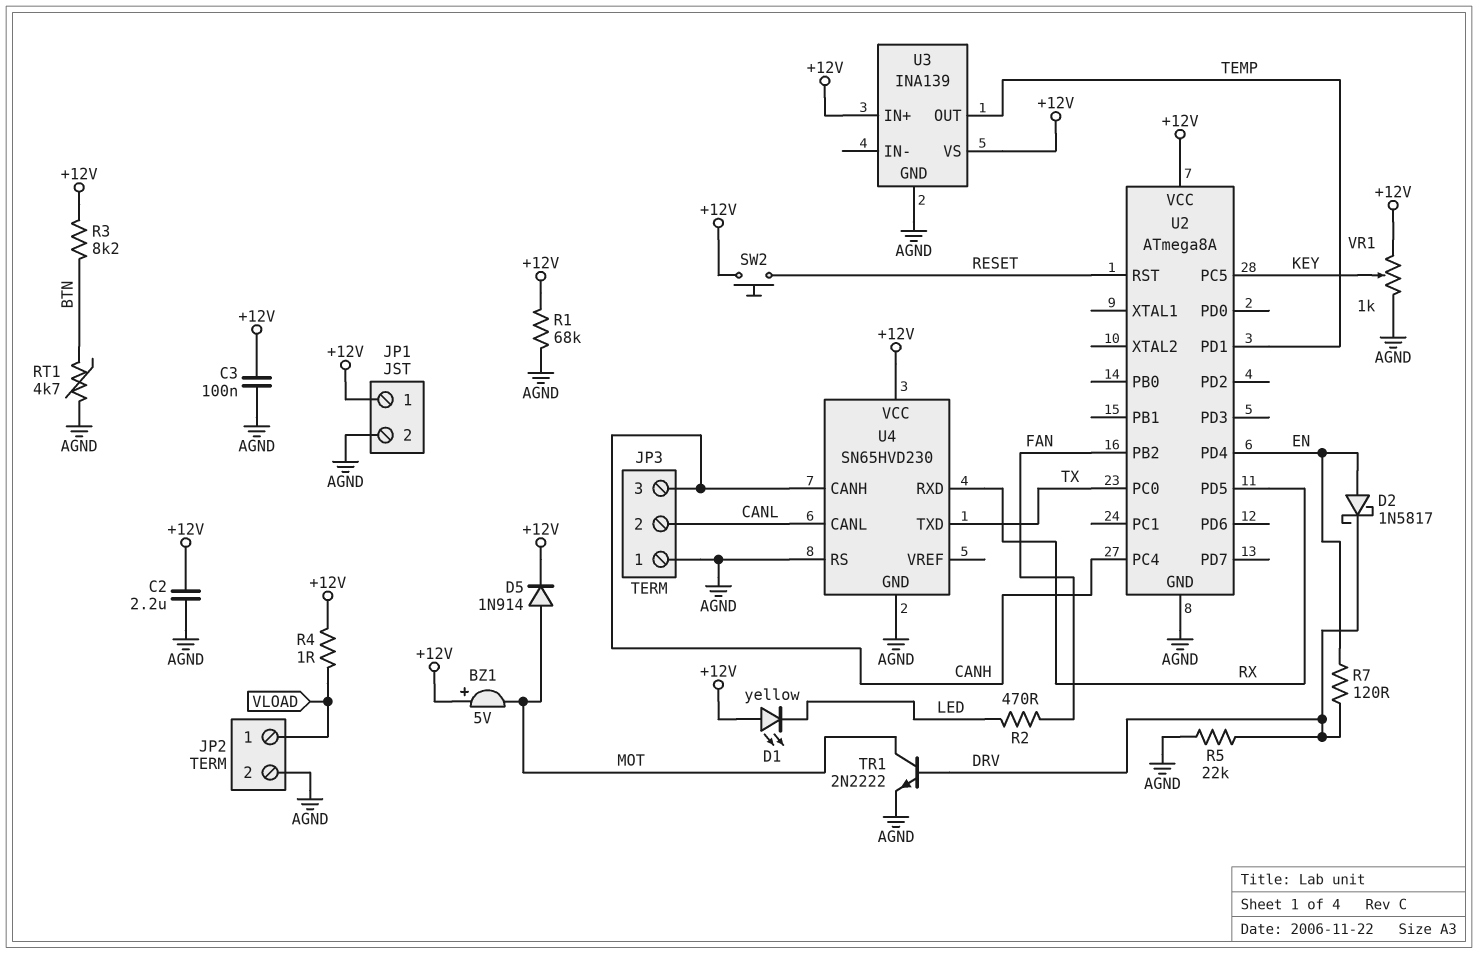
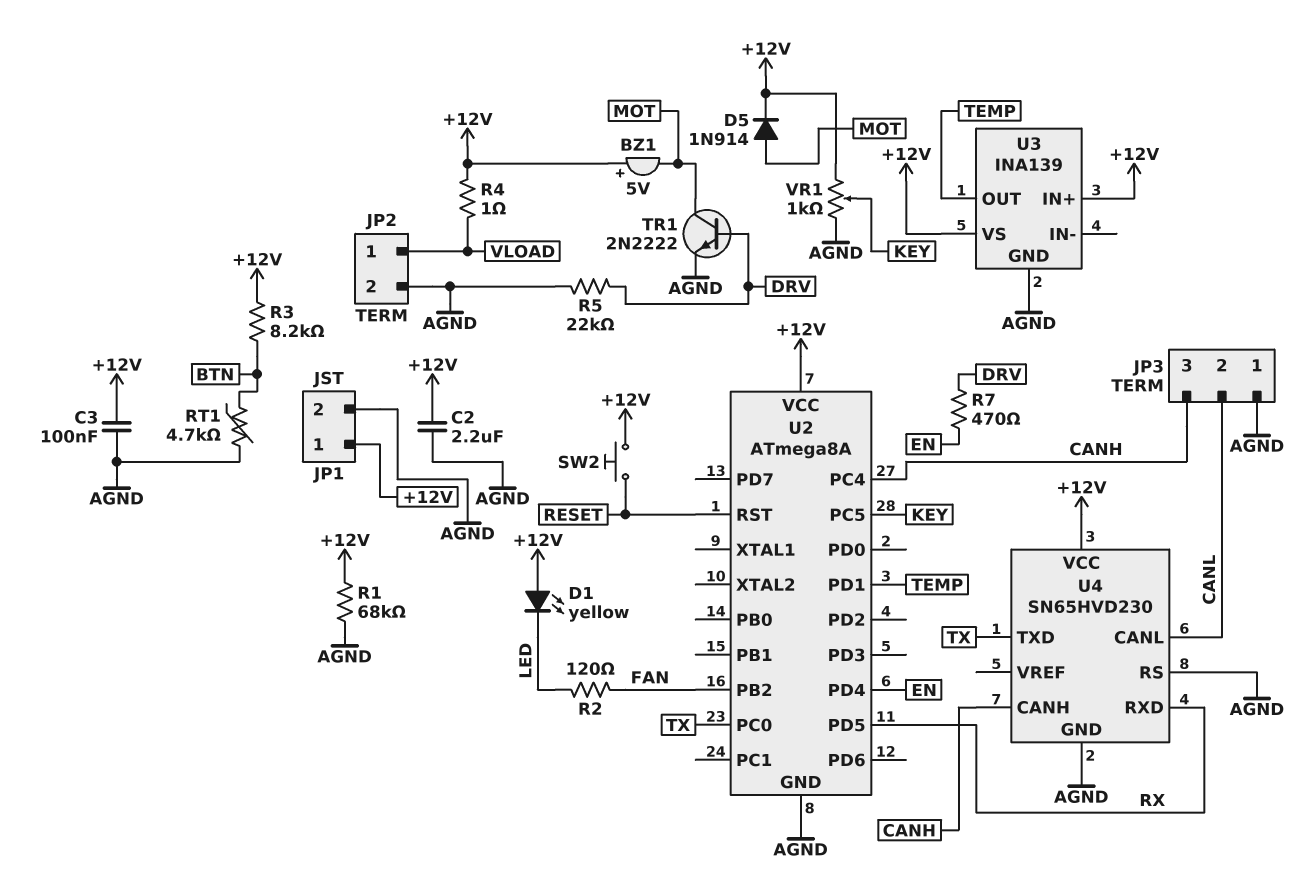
D2: schottky 1N5817 (A EN, K DRV) -> none
R2: 470 (FAN, LED) -> 120 (FAN, LED)
R7: 120 (DRV, EN) -> 470 (DRV, EN)

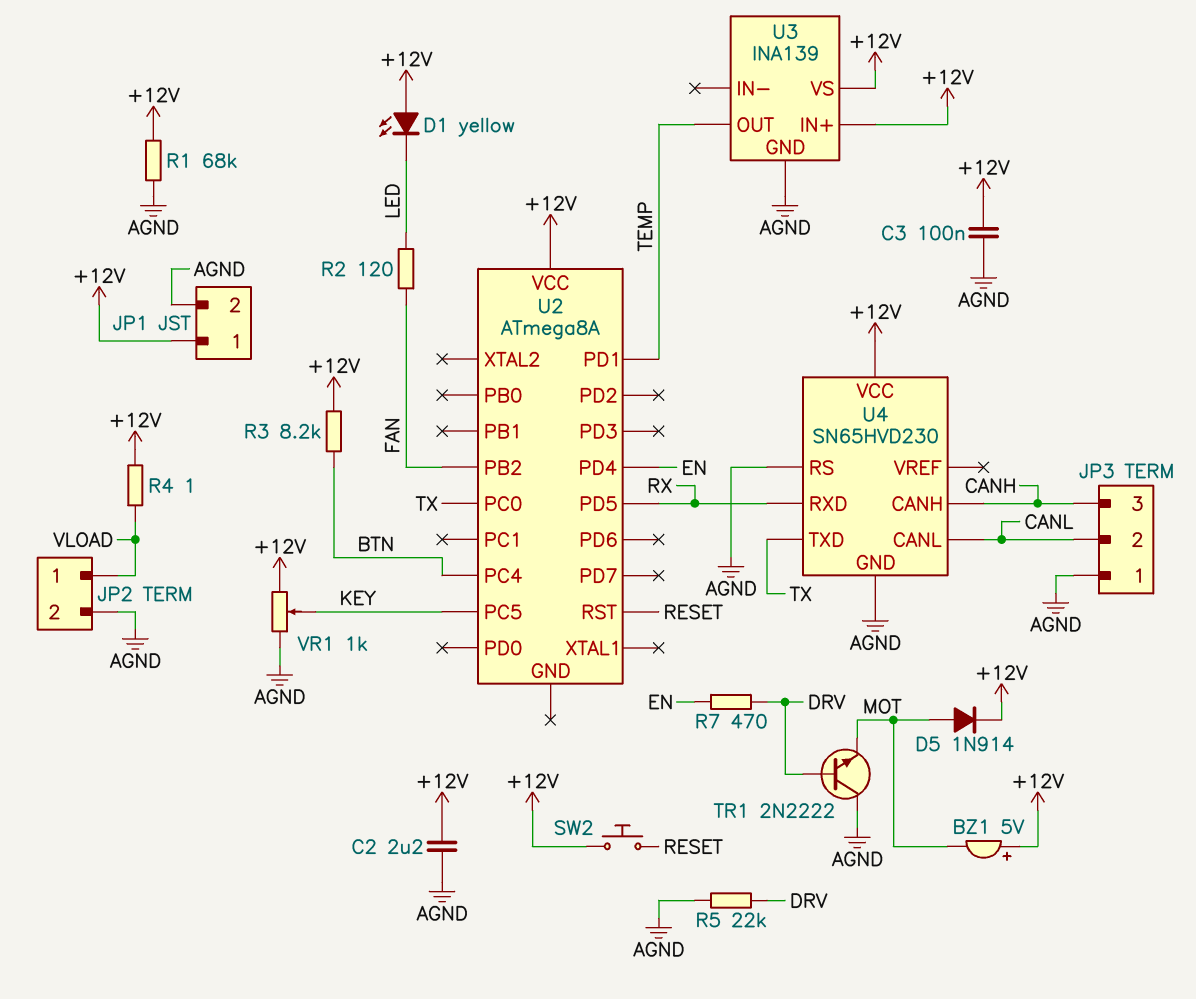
RT1: 4.7k (AGND, BTN) -> none
TR1: NPN 2N2222 (B DRV, C MOT, E AGND) -> NPN 2N2222 (B DRV, C AGND, E MOT)
U2 pin GND: AGND -> none
U2 pin PC4: CANH -> BTN

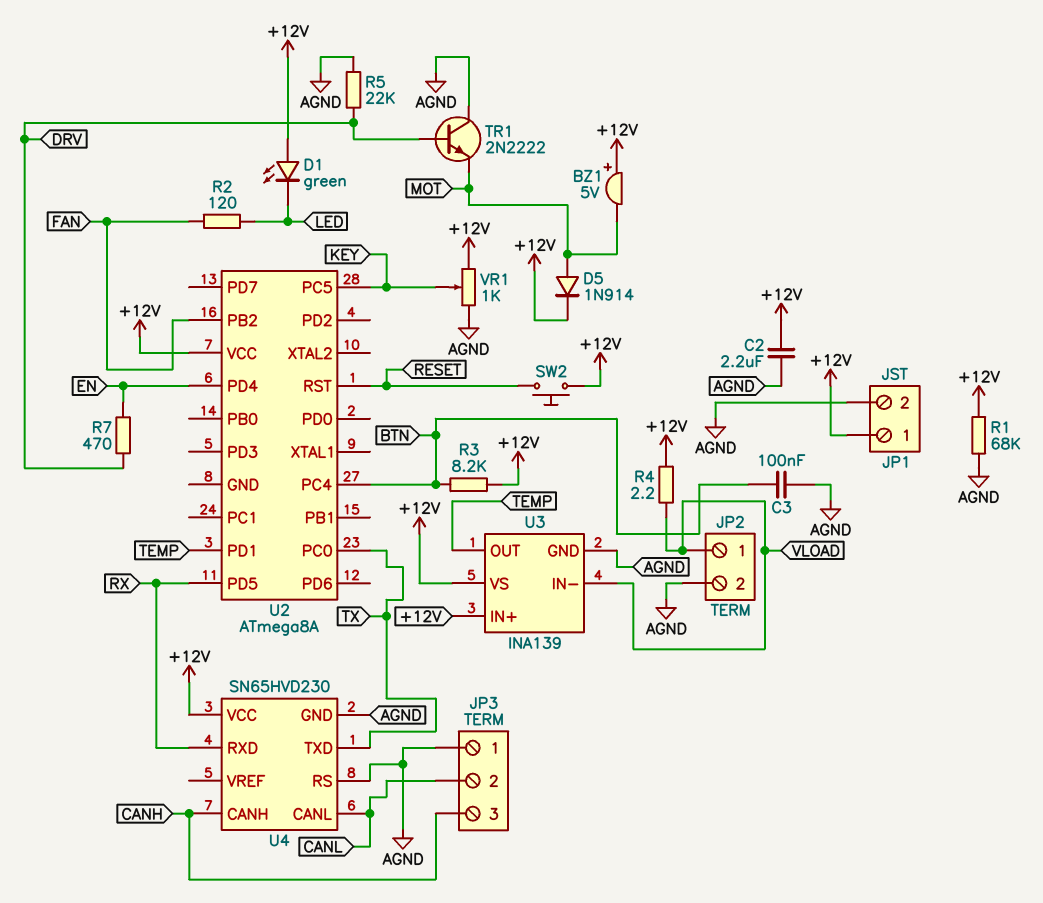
C3: 100nF (+12V, AGND) -> 100nF (AGND, BTN)
D1: LED yellow (A +12V, K LED) -> LED green (A +12V, K LED)
R4: 1 (+12V, VLOAD) -> 2.2 (+12V, VLOAD)
U3 pin IN-: none -> VLOAD

